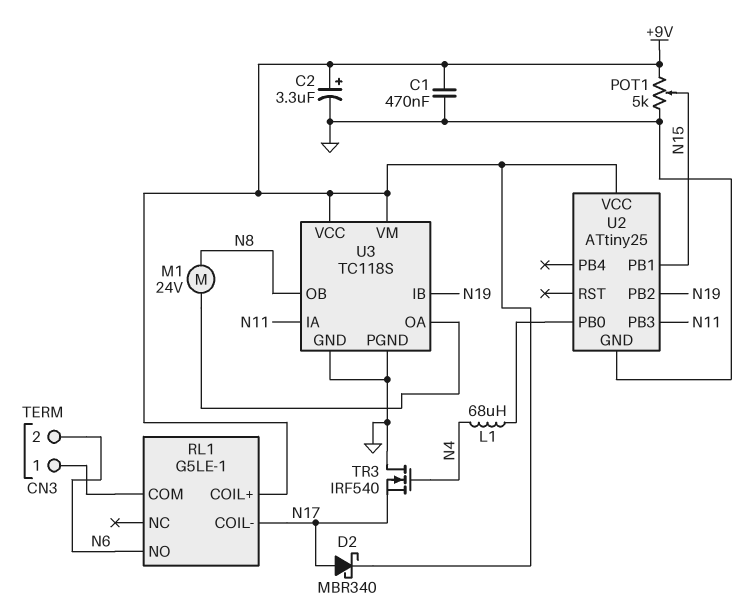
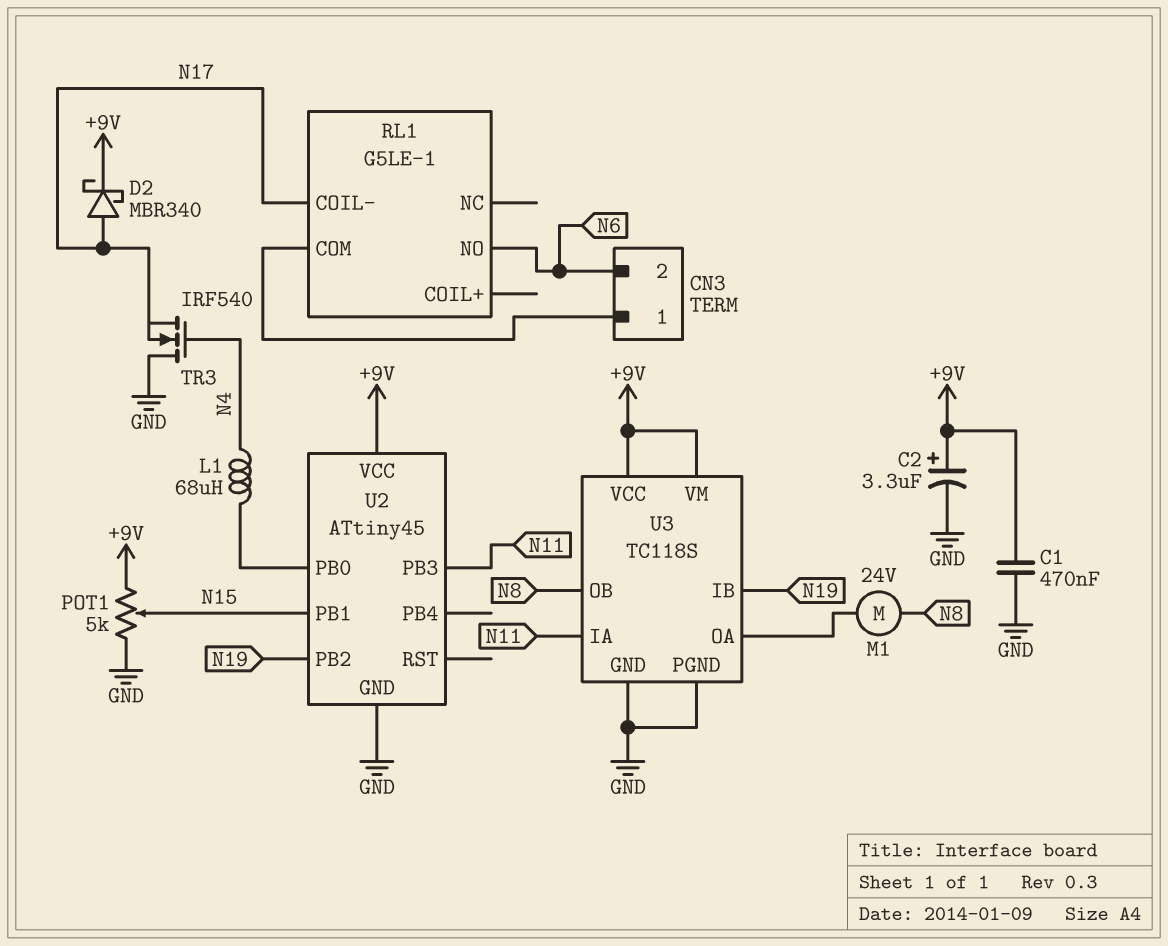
RL1 pin COIL+: +9V -> none
U2: ATtiny25 -> ATtiny45

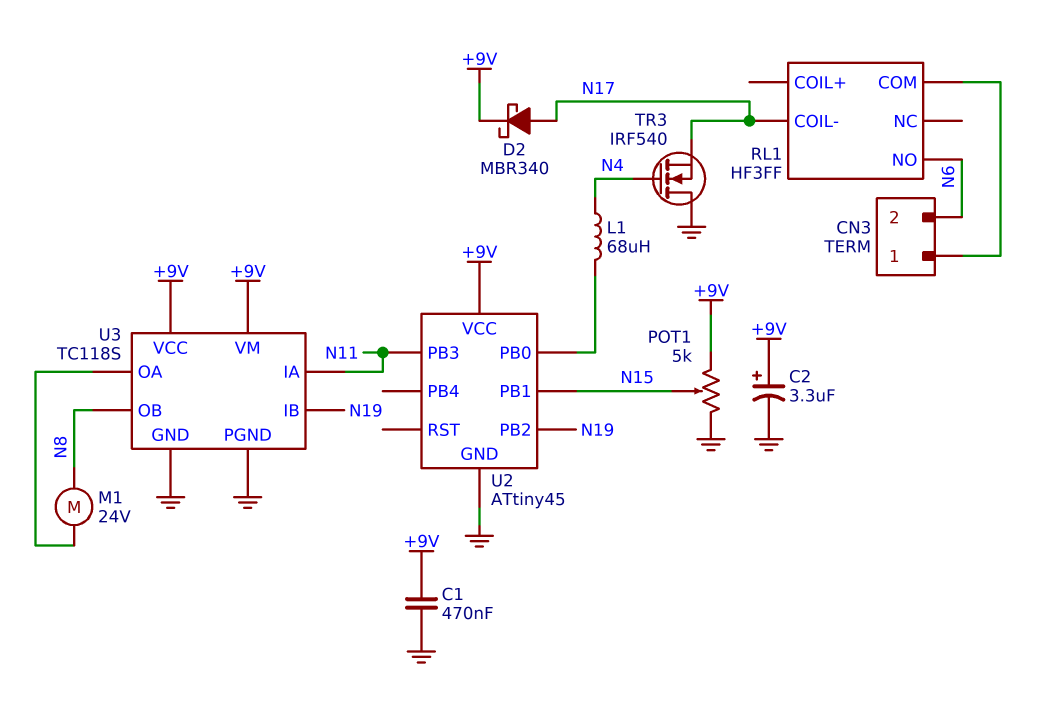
RL1: G5LE-1 -> HF3FF

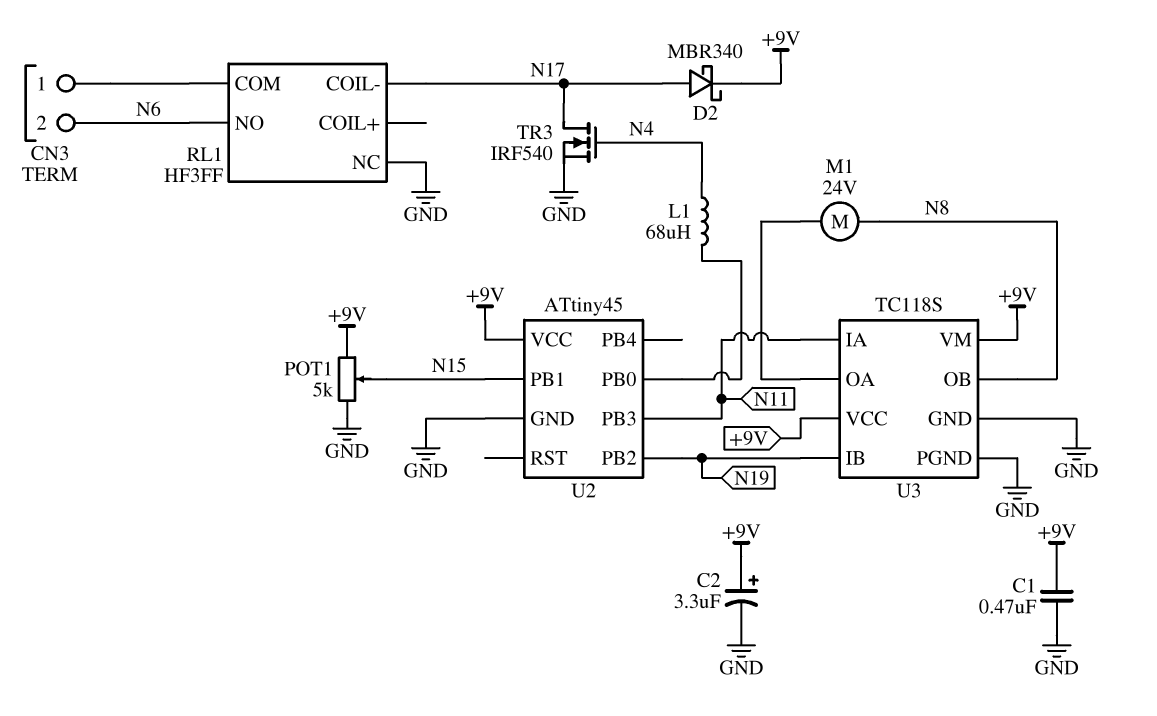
RL1 pin NC: none -> GND
TR3: NMOS IRF540 (G N4, D GND, S N17) -> NMOS IRF540 (G N4, D N17, S GND)

